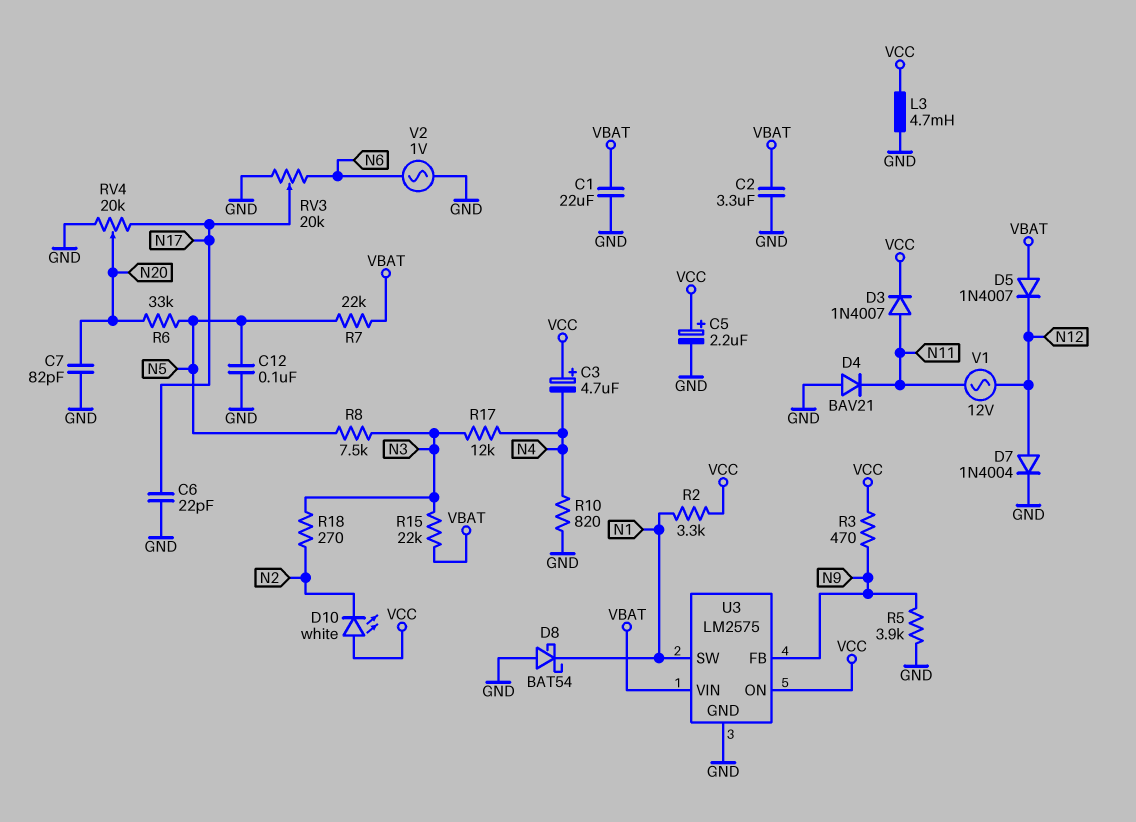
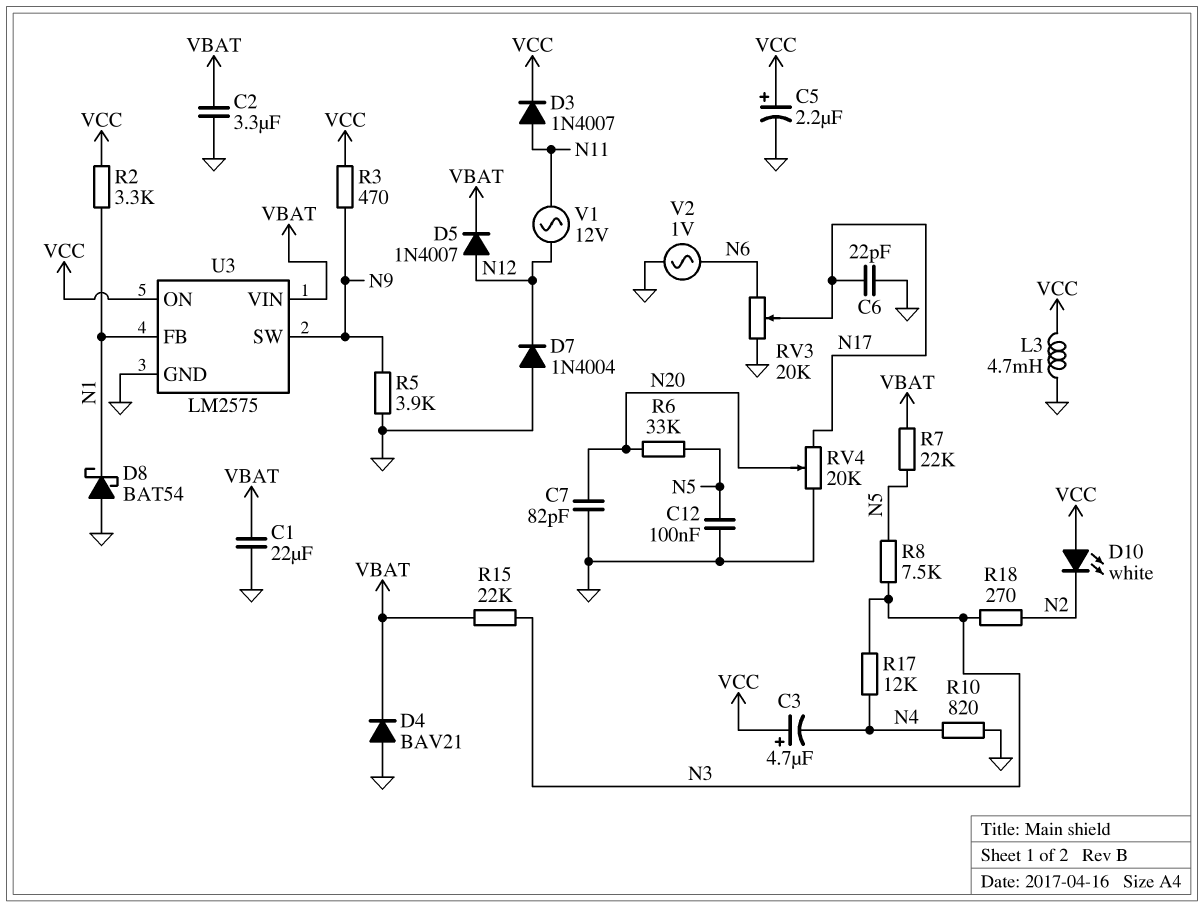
D4: diode BAV21 (A GND, K N11) -> diode BAV21 (A GND, K VBAT)
D5: diode 1N4007 (A VBAT, K N12) -> diode 1N4007 (A N12, K VBAT)
D7: diode 1N4004 (A N12, K GND) -> diode 1N4004 (A GND, K N12)
U3 pin FB: N9 -> N1
U3 pin SW: N1 -> N9

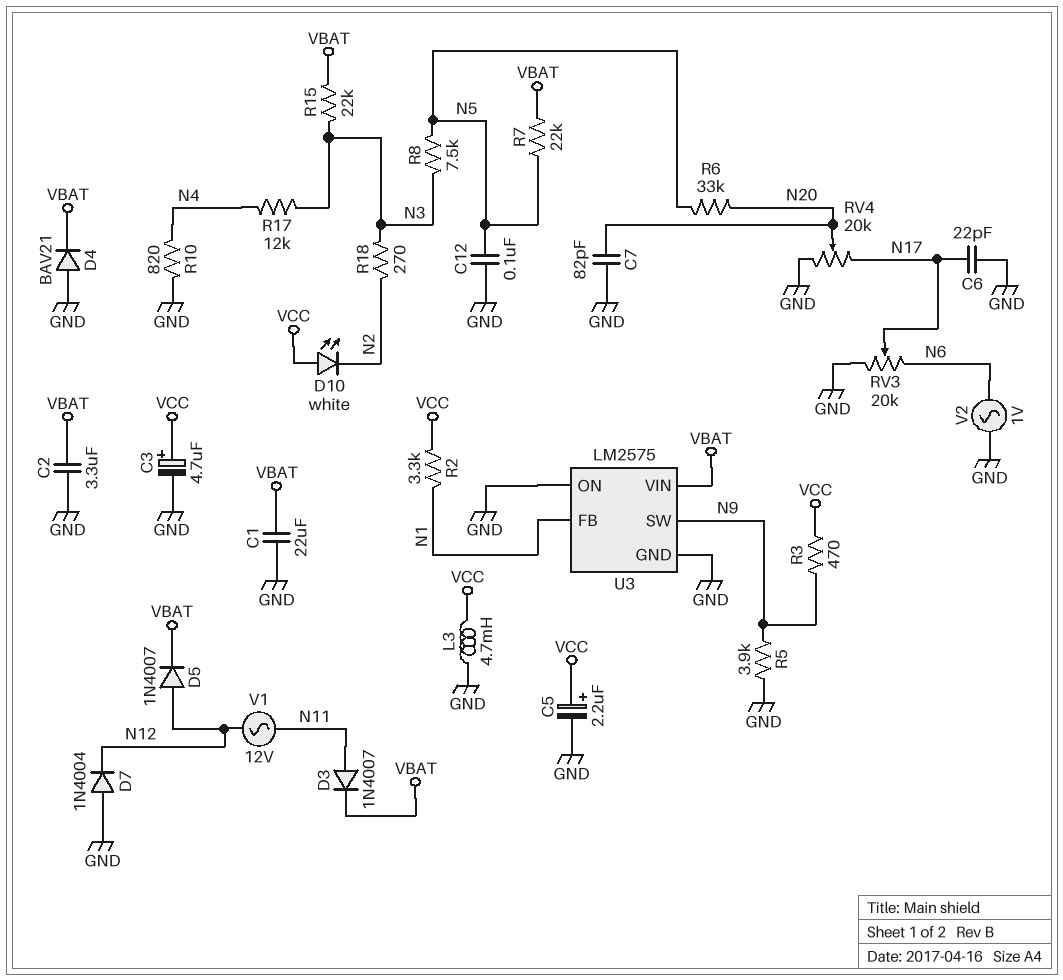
C3: 4.7uF (plus VCC, minus N4) -> 4.7uF (plus VCC, minus GND)
D3: diode 1N4007 (A N11, K VCC) -> diode 1N4007 (A N11, K VBAT)
D8: schottky BAT54 (A GND, K N1) -> none
U3 pin ON: VCC -> GND

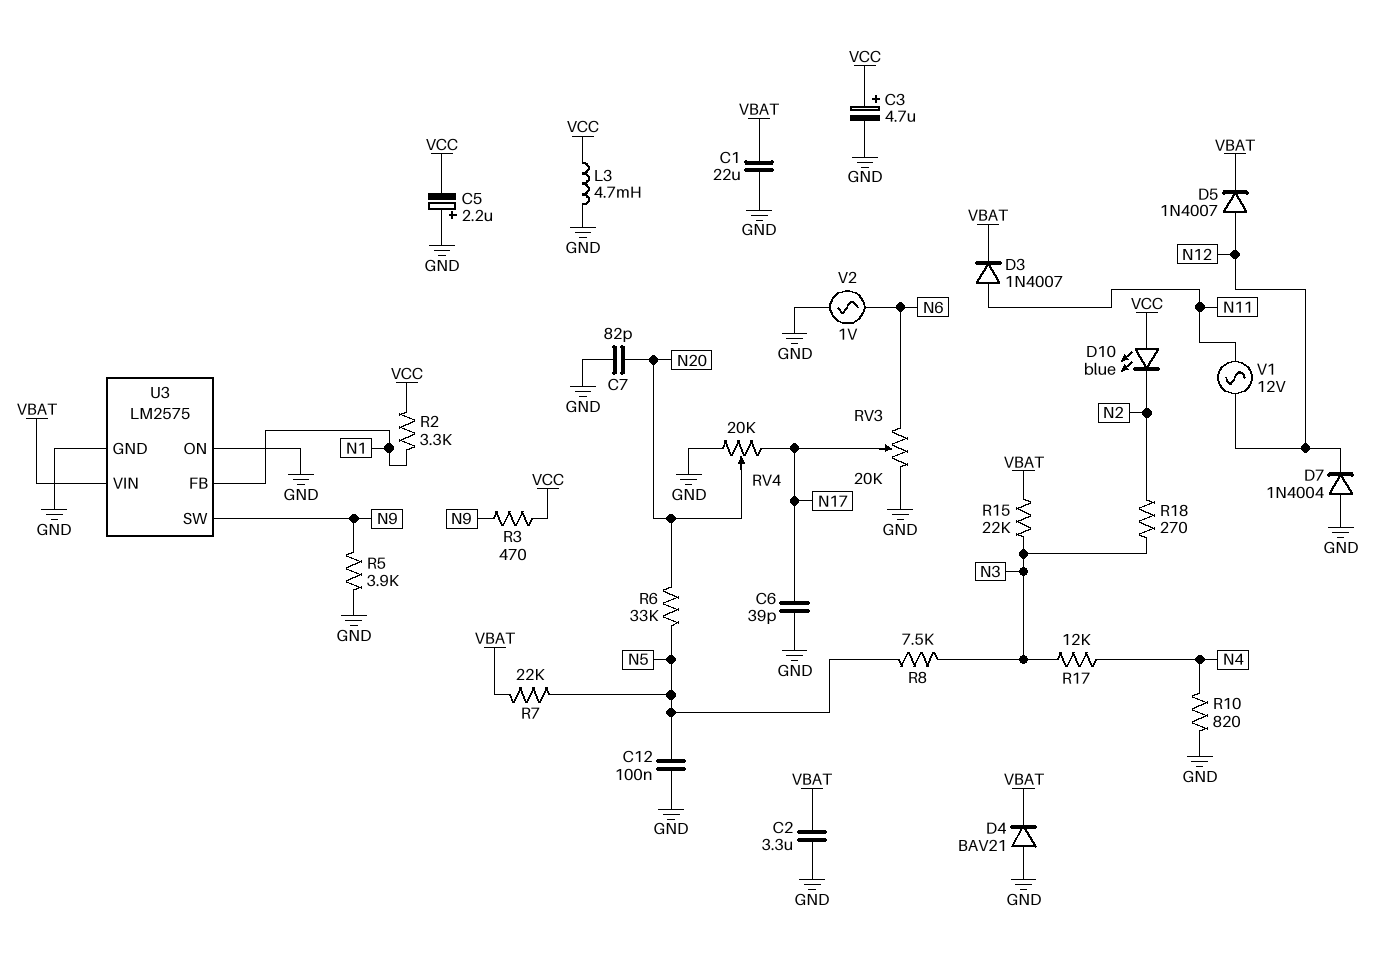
C5: 2.2uF (plus VCC, minus GND) -> 2.2uF (plus GND, minus VCC)
C6: 22pF (GND, N17) -> 39pF (GND, N17)
D10: LED white (A VCC, K N2) -> LED blue (A VCC, K N2)

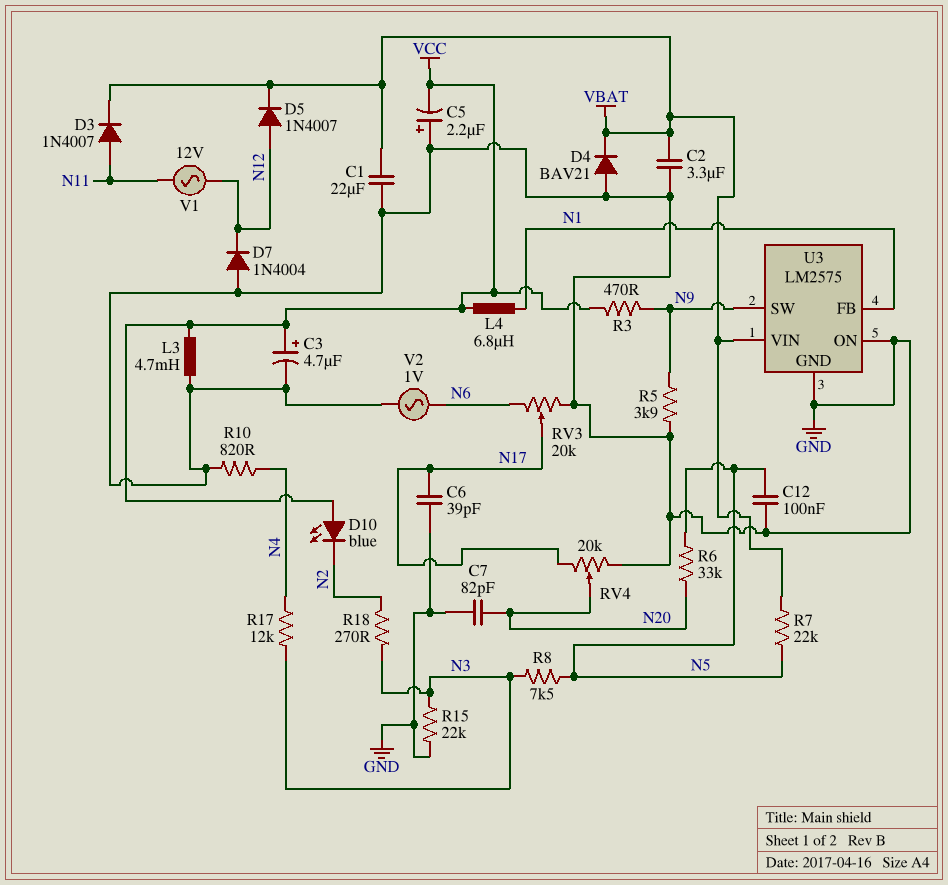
L4: none -> 6.8uH (N1, VCC)
R2: 3.3k (N1, VCC) -> none
R15: 22k (N3, VBAT) -> 22k (GND, N3)

